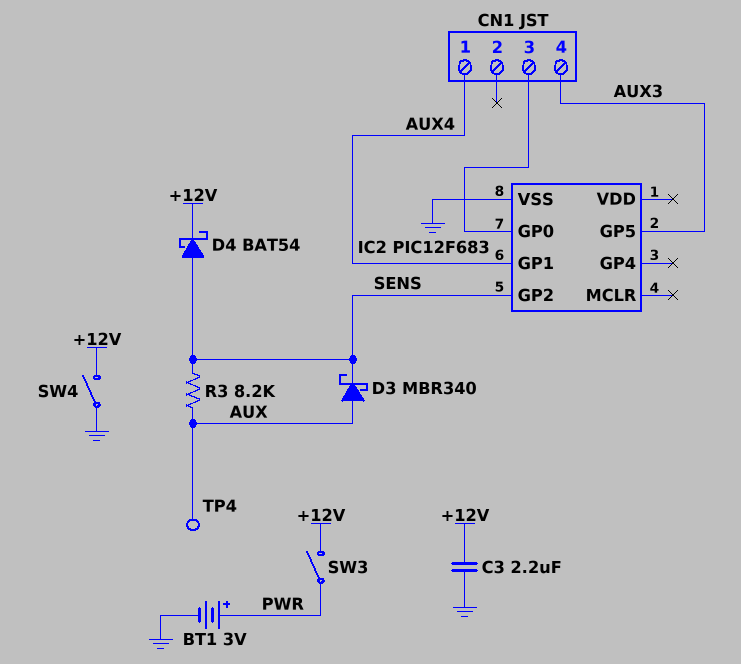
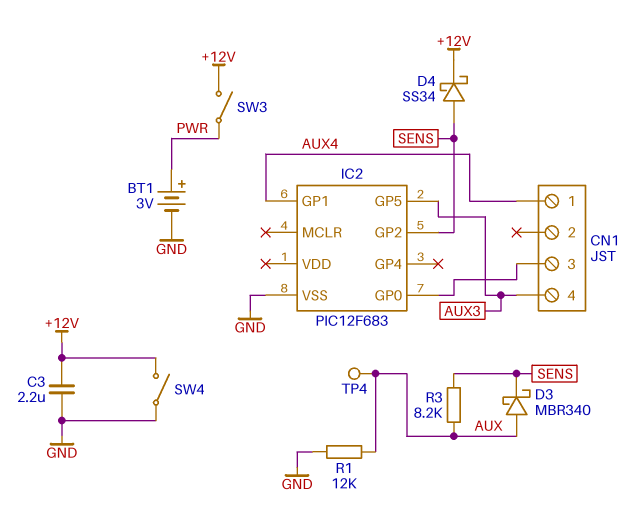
D4: schottky BAT54 (A SENS, K +12V) -> schottky SS34 (A SENS, K +12V)
R1: none -> 12k (AUX, GND)

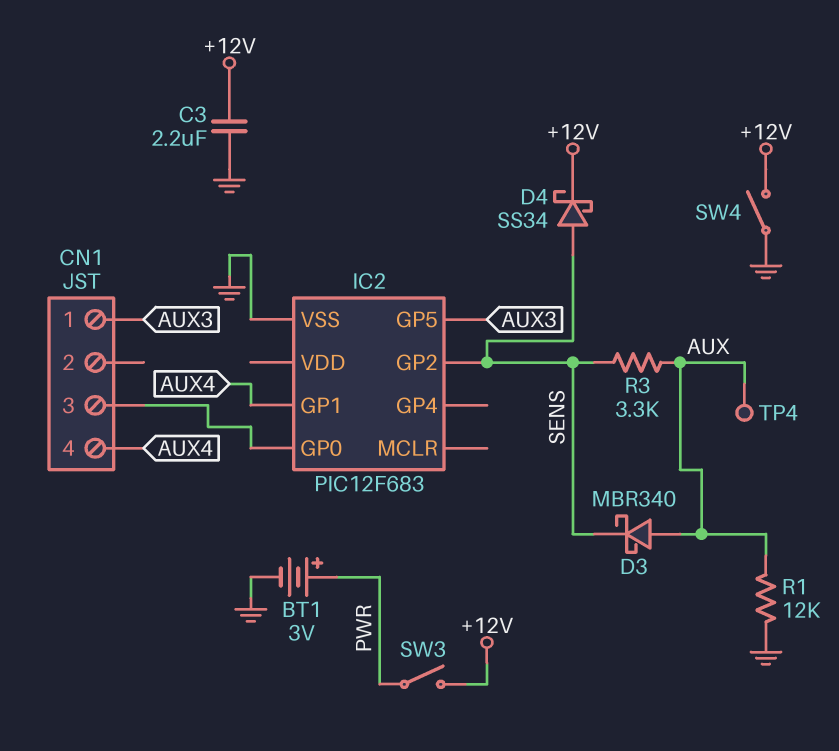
CN1 pin 1: AUX4 -> AUX3
CN1 pin 4: AUX3 -> AUX4
R3: 8.2k (AUX, SENS) -> 3.3k (AUX, SENS)

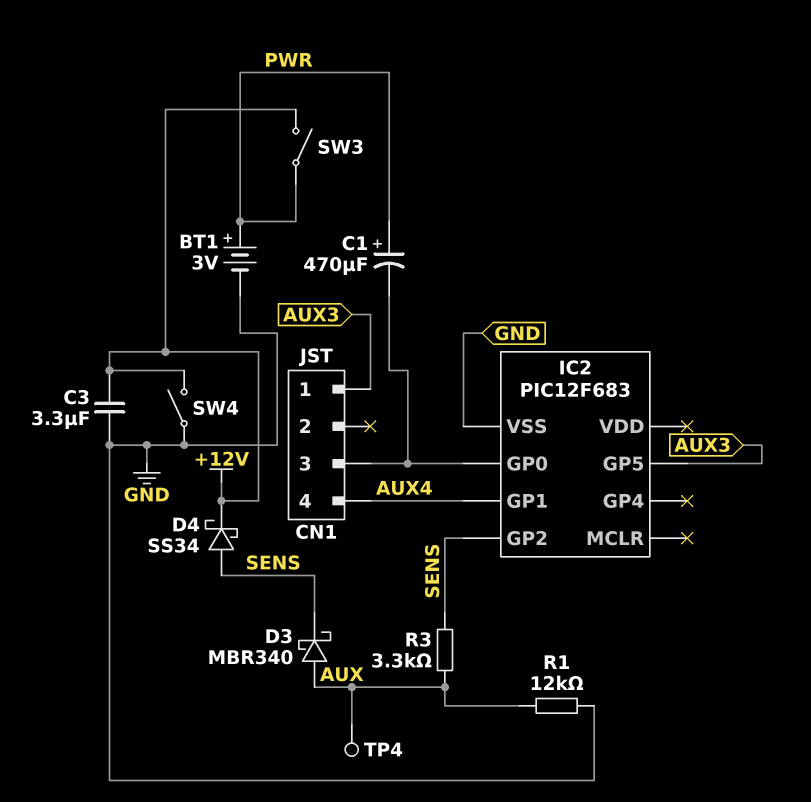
C1: none -> 470uF (plus PWR, minus CN1/3)
C3: 2.2uF (+12V, GND) -> 3.3uF (+12V, GND)

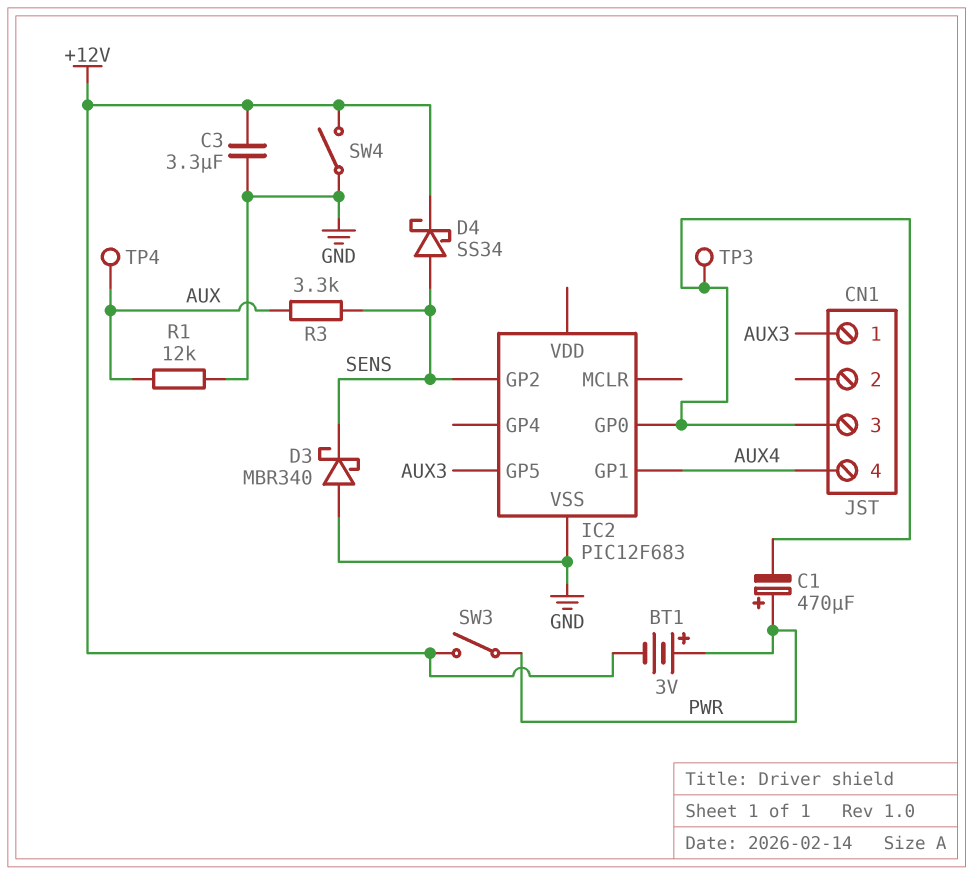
BT1: 3V (plus PWR, minus GND) -> 3V (plus PWR, minus +12V)
D3: schottky MBR340 (A AUX, K SENS) -> schottky MBR340 (A GND, K SENS)
TP3: none -> test point (CN1/3)

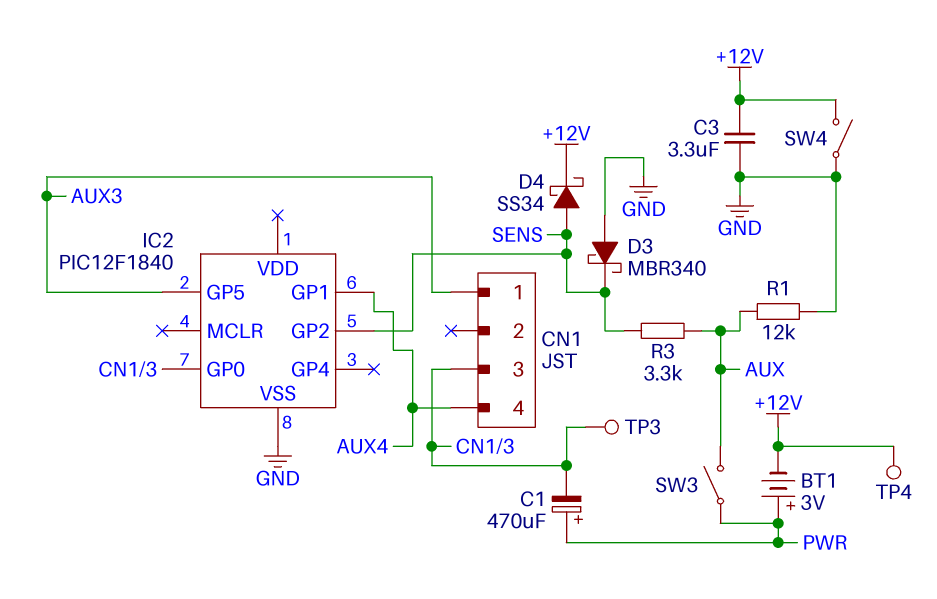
IC2: PIC12F683 -> PIC12F1840
SW3: switch (+12V, PWR) -> switch (AUX, PWR)
TP4: test point (AUX) -> test point (+12V)

